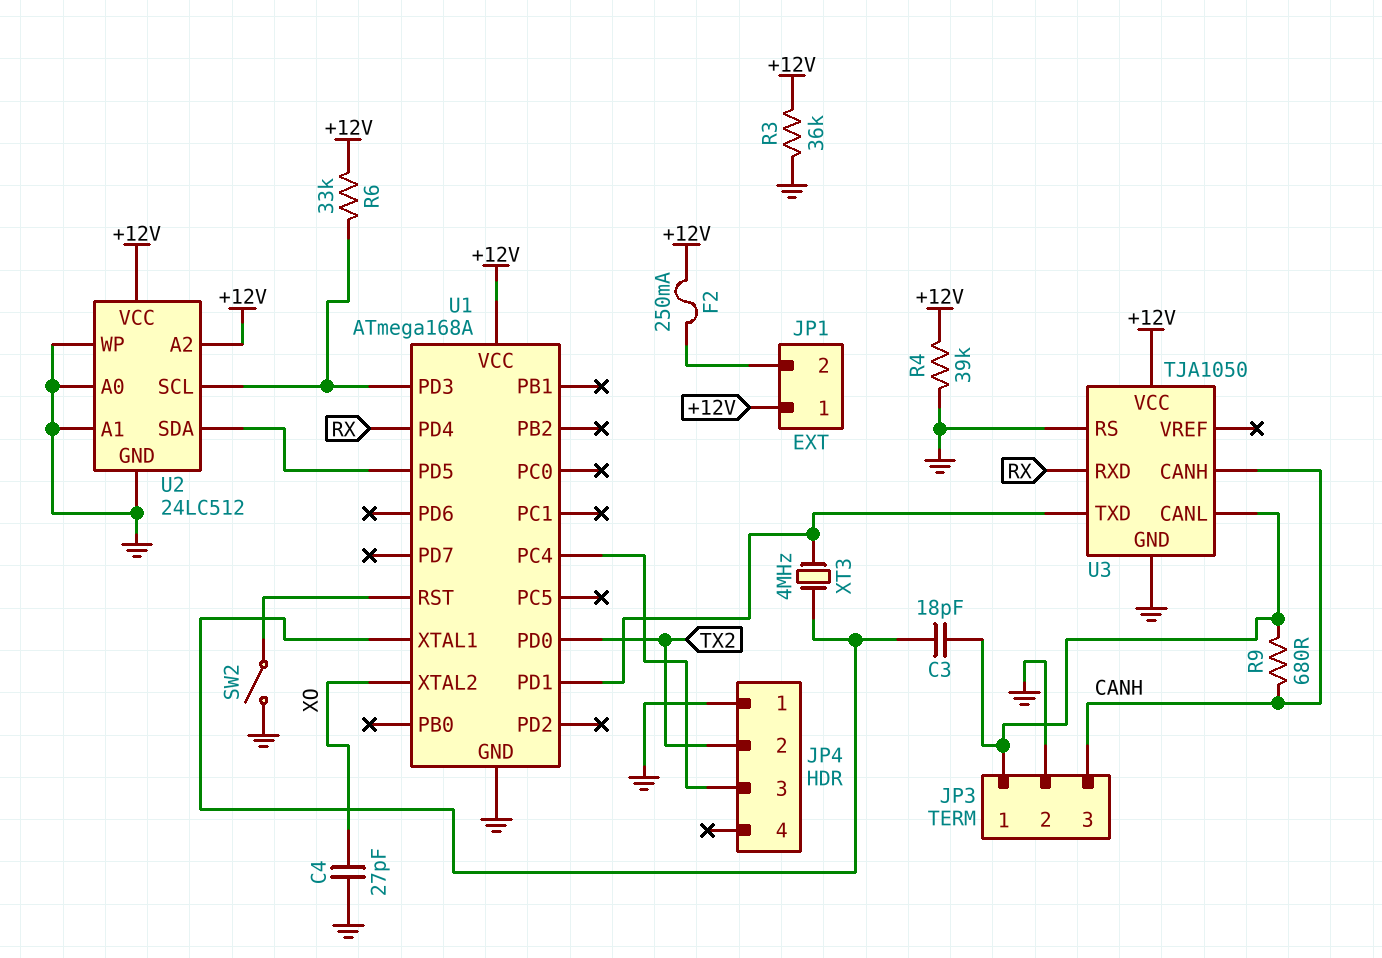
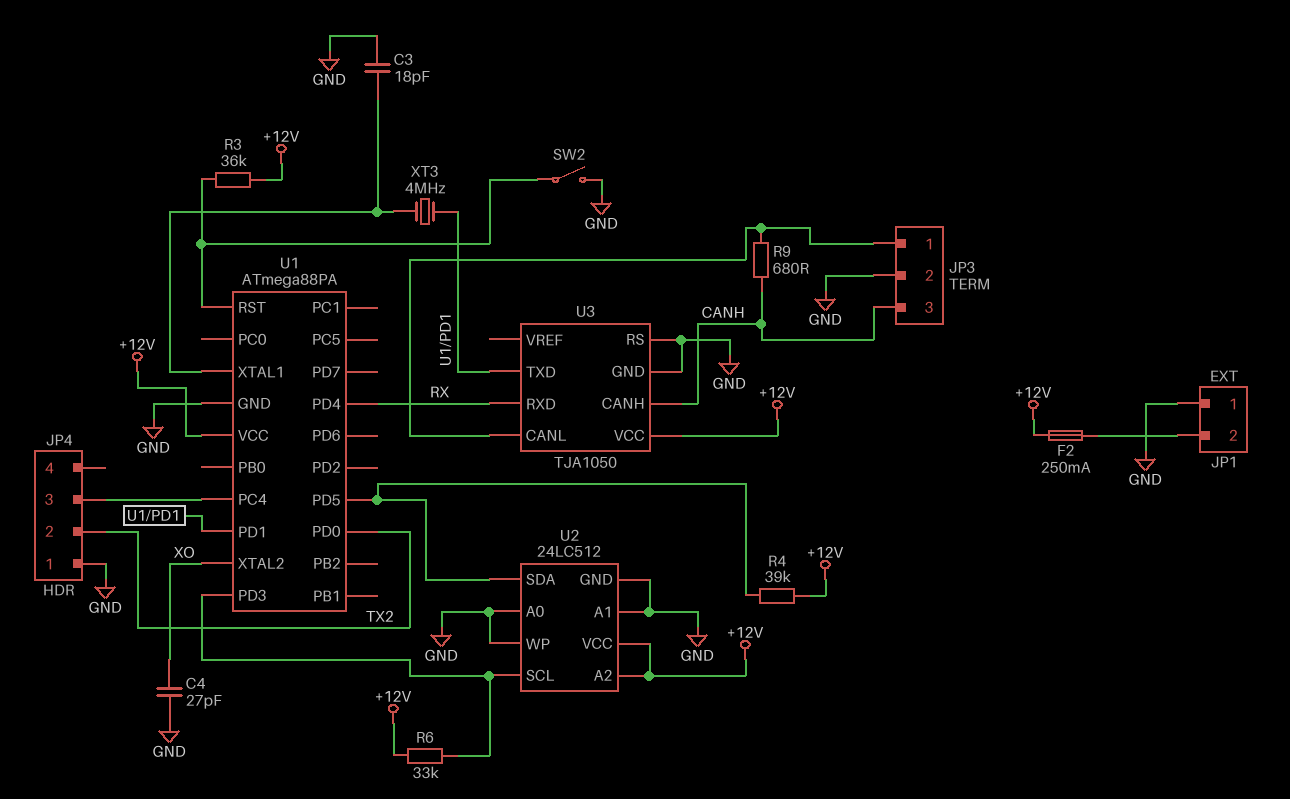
C3: 18pF (JP3/1, U1/XTAL1) -> 18pF (GND, U1/XTAL1)
JP1 pin 1: +12V -> GND
R3: 36k (+12V, GND) -> 36k (+12V, U1/RST)
R4: 39k (+12V, GND) -> 39k (+12V, U1/PD5)
U1: ATmega168A -> ATmega88PA

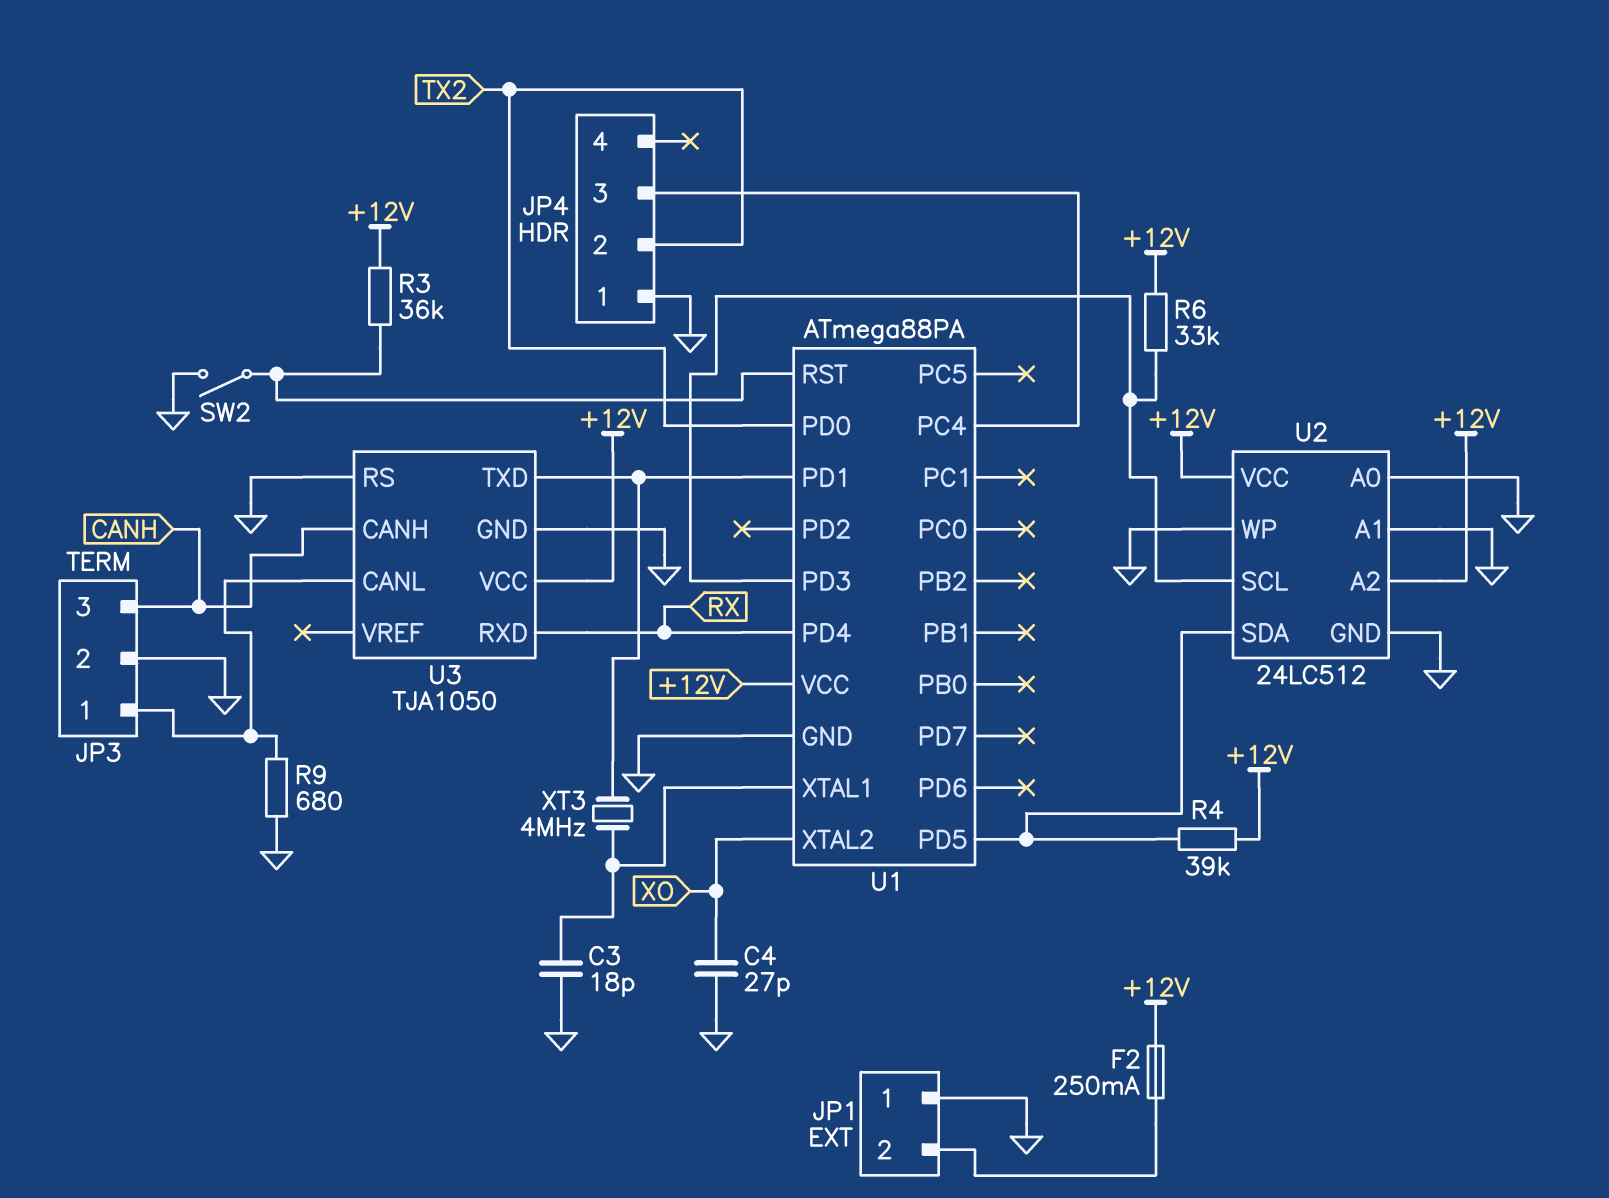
R9: 680 (CANH, JP3/1) -> 680 (GND, JP3/1)

